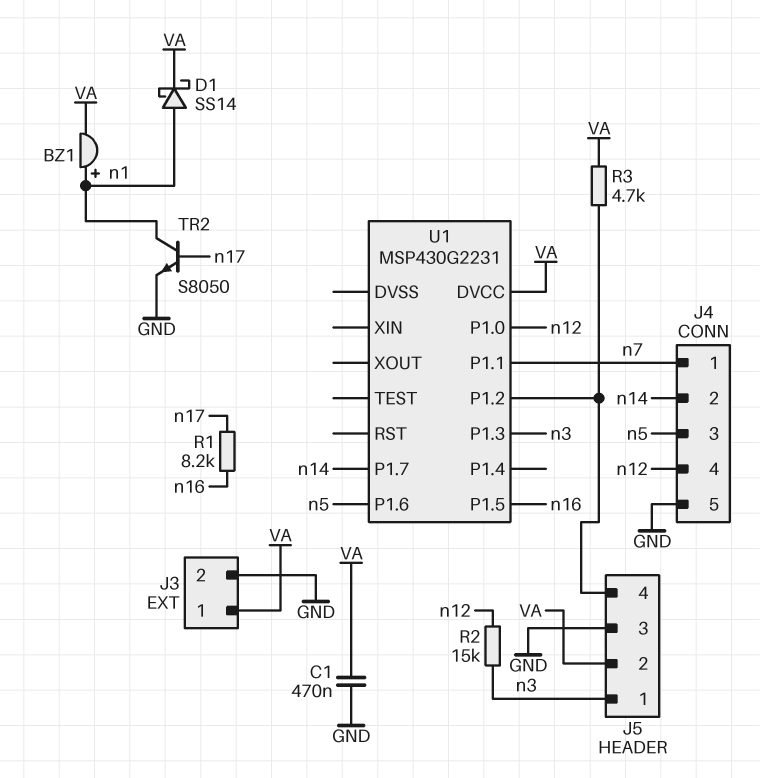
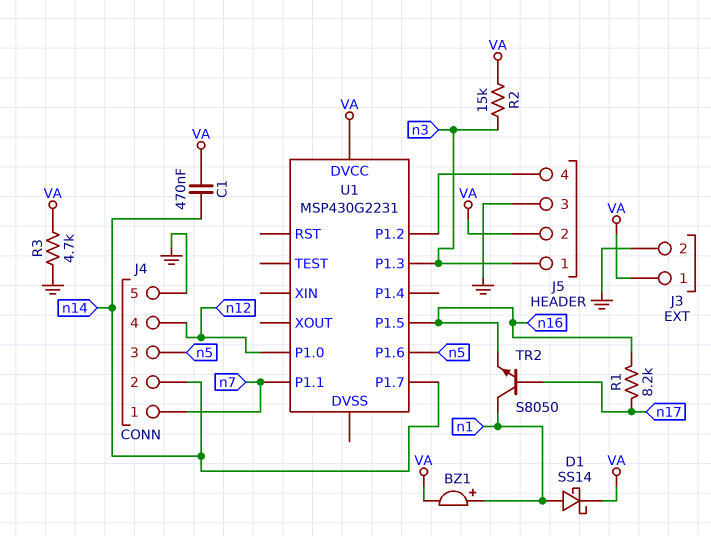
C1: 470nF (GND, VA) -> 470nF (VA, n14)
R2: 15k (n3, n12) -> 15k (VA, n3)
R3: 4.7k (J5/4, VA) -> 4.7k (GND, VA)
TR2: NPN S8050 (B n17, C n1, E GND) -> NPN S8050 (B n17, C n1, E n16)

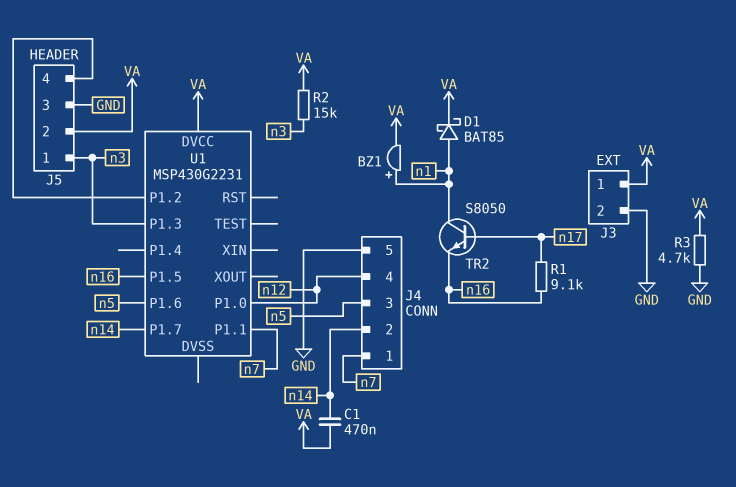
D1: schottky SS14 (A n1, K VA) -> schottky BAT85 (A n1, K VA)
R1: 8.2k (n16, n17) -> 9.1k (n16, n17)

